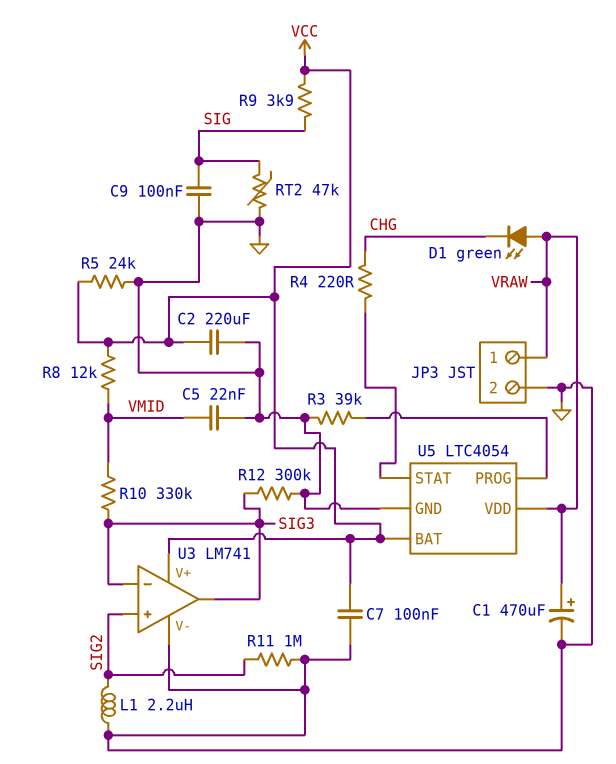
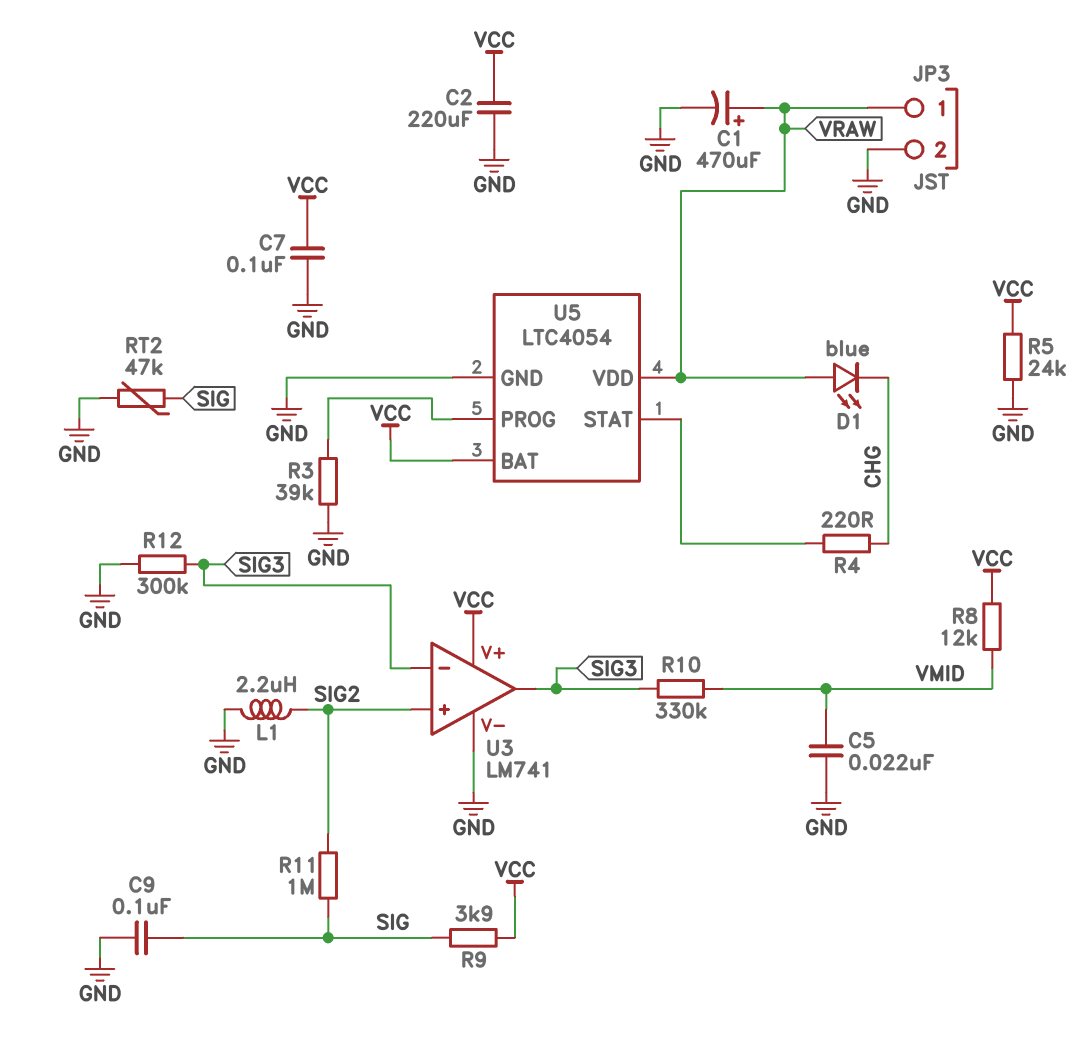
D1: LED green (A VRAW, K CHG) -> LED blue (A VRAW, K CHG)
R11: 1M (GND, SIG2) -> 1M (SIG, SIG2)

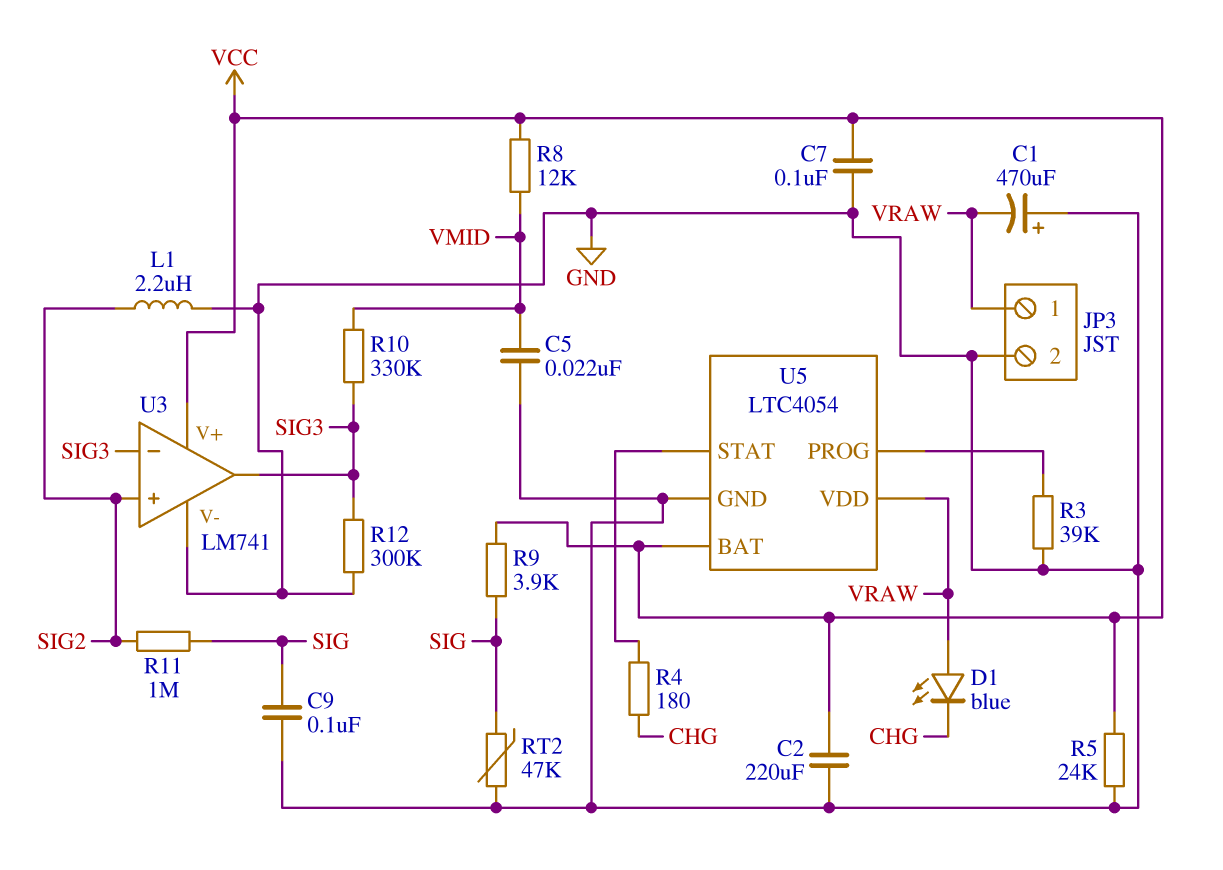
C1: 470uF (plus VRAW, minus GND) -> 470uF (plus GND, minus VRAW)
R4: 220 (CHG, U5/STAT) -> 180 (CHG, U5/STAT)

